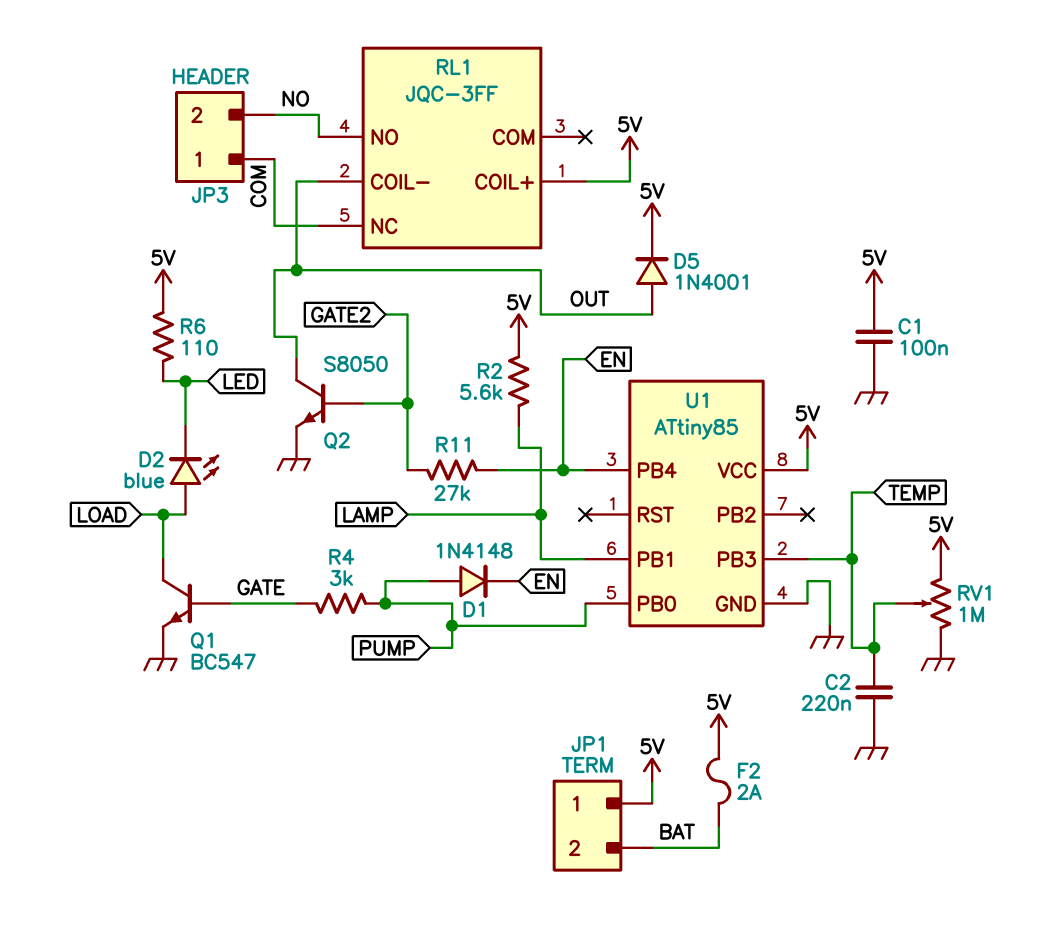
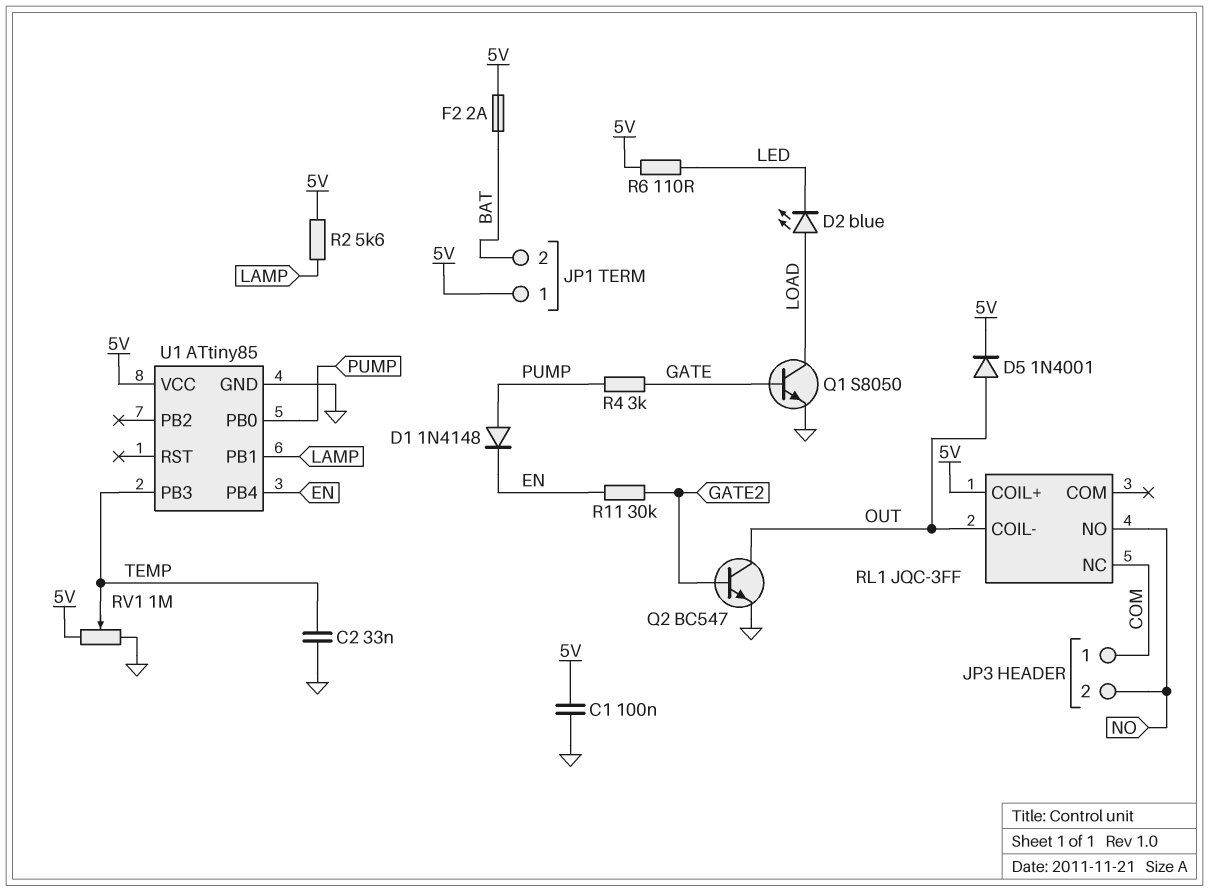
C2: 220nF (GND, TEMP) -> 33nF (GND, TEMP)
Q1: NPN BC547 (B GATE, C LOAD, E GND) -> NPN S8050 (B GATE, C LOAD, E GND)
Q2: NPN S8050 (B GATE2, C OUT, E GND) -> NPN BC547 (B GATE2, C OUT, E GND)
R11: 27k (EN, GATE2) -> 30k (EN, GATE2)

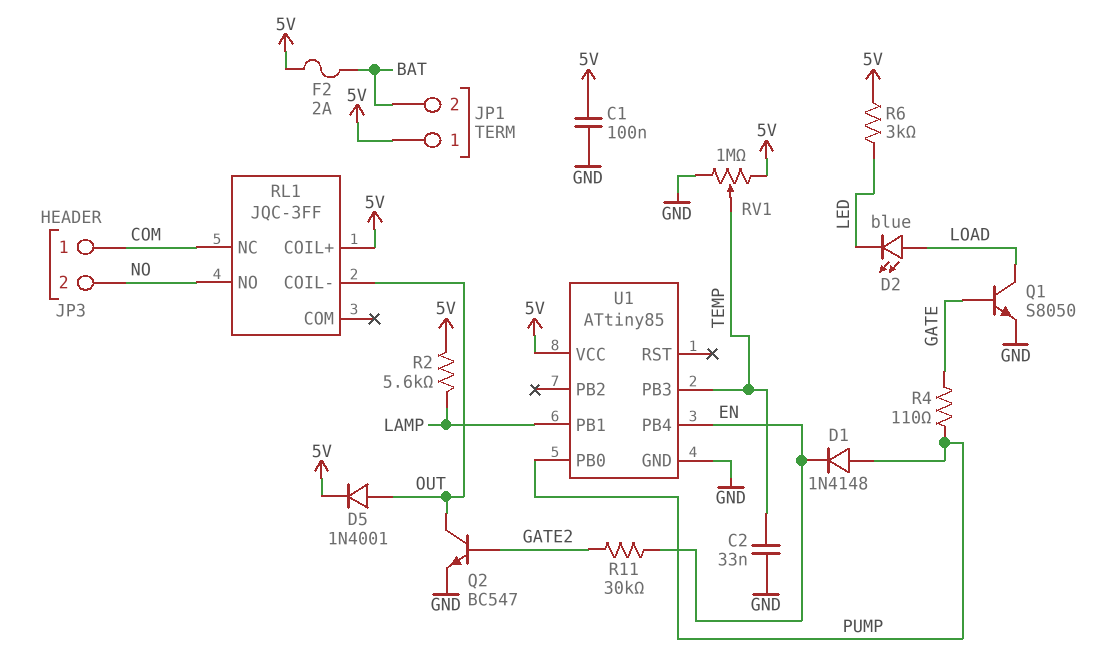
R4: 3k (GATE, PUMP) -> 110 (GATE, PUMP)
R6: 110 (5V, LED) -> 3k (5V, LED)

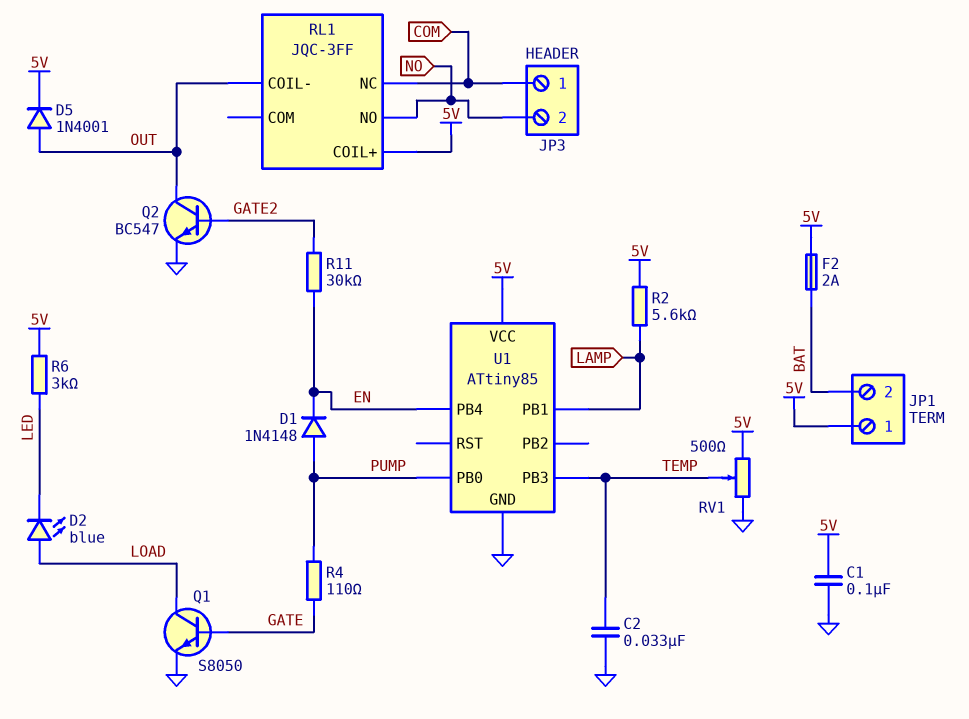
RV1: 1M (5V, GND, wiper TEMP) -> 500 (5V, GND, wiper TEMP)

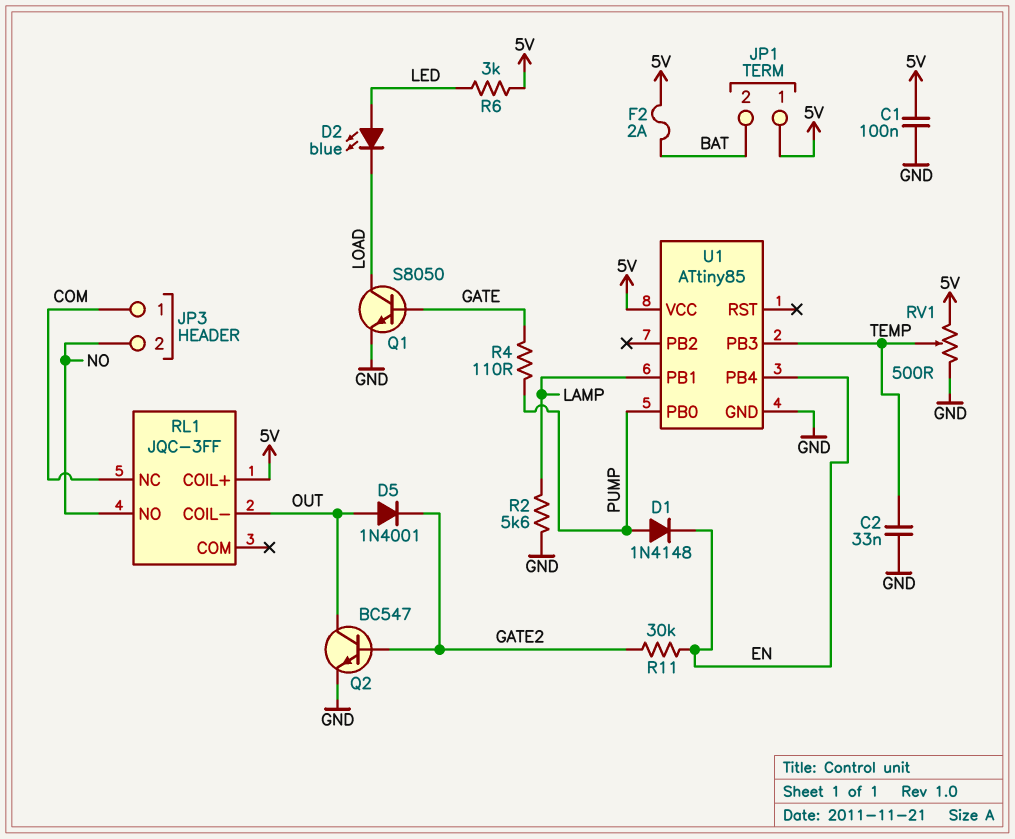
D2: LED blue (A LOAD, K LED) -> LED blue (A LED, K LOAD)
D5: diode 1N4001 (A OUT, K 5V) -> diode 1N4001 (A OUT, K GATE2)
R2: 5.6k (5V, LAMP) -> 5.6k (GND, LAMP)

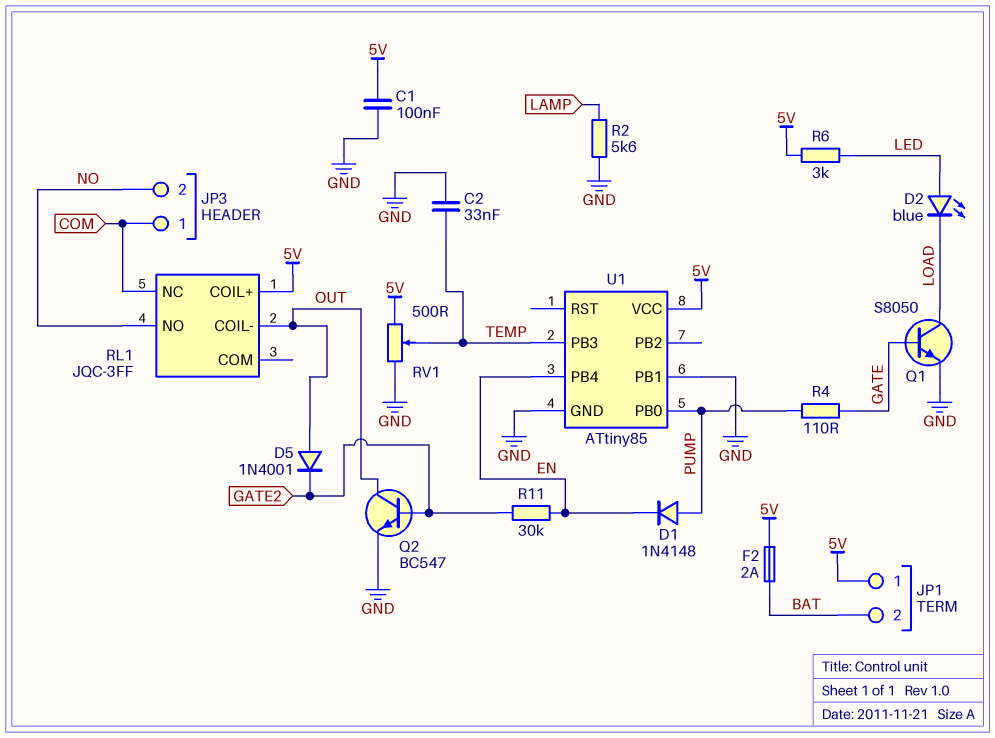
U1 pin PB1: LAMP -> GND

